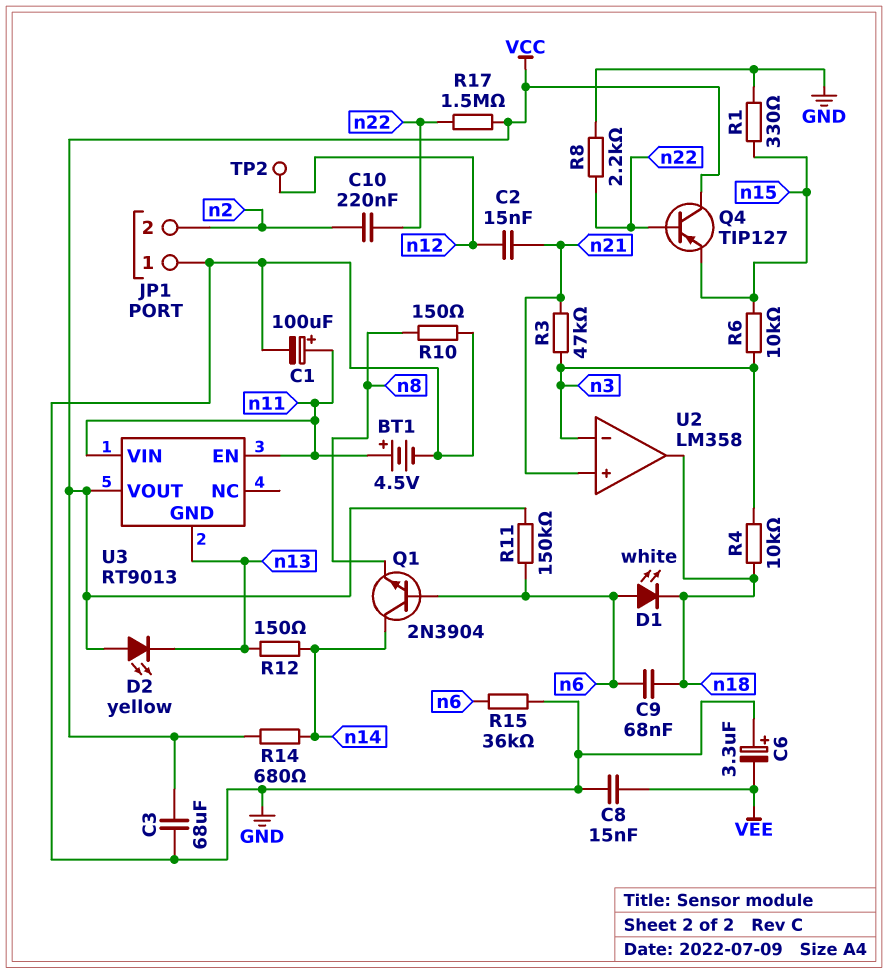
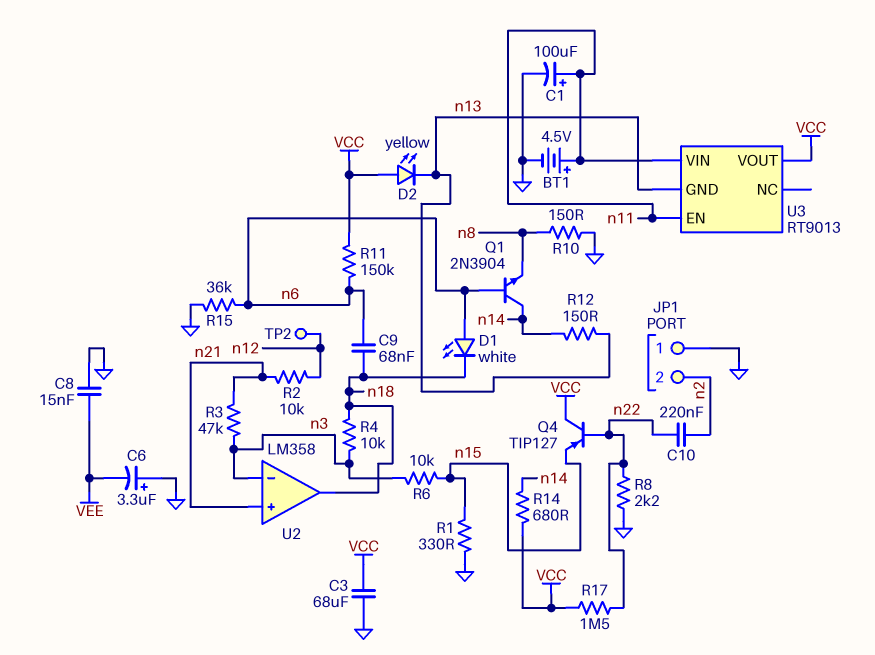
C2: 15nF (n12, n21) -> none
R2: none -> 10k (n12, n21)

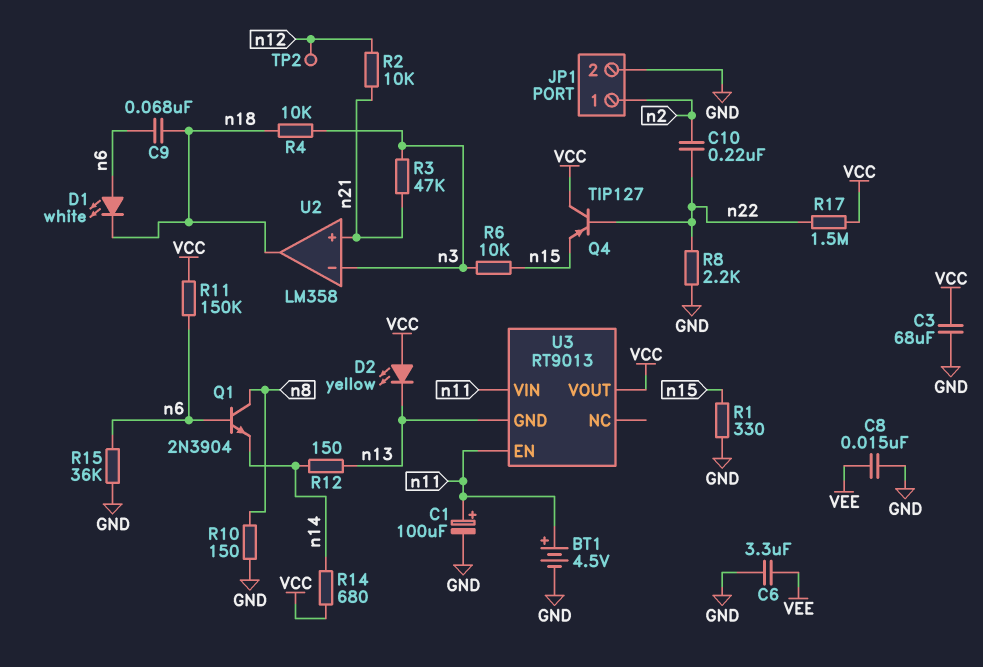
C6: 3.3uF (plus GND, minus VEE) -> 3.3uF (GND, VEE)
JP1 pin 1: GND -> n2
JP1 pin 2: n2 -> GND
Q1: NPN 2N3904 (B n6, C n14, E n8) -> NPN 2N3904 (B n6, C n8, E n14)

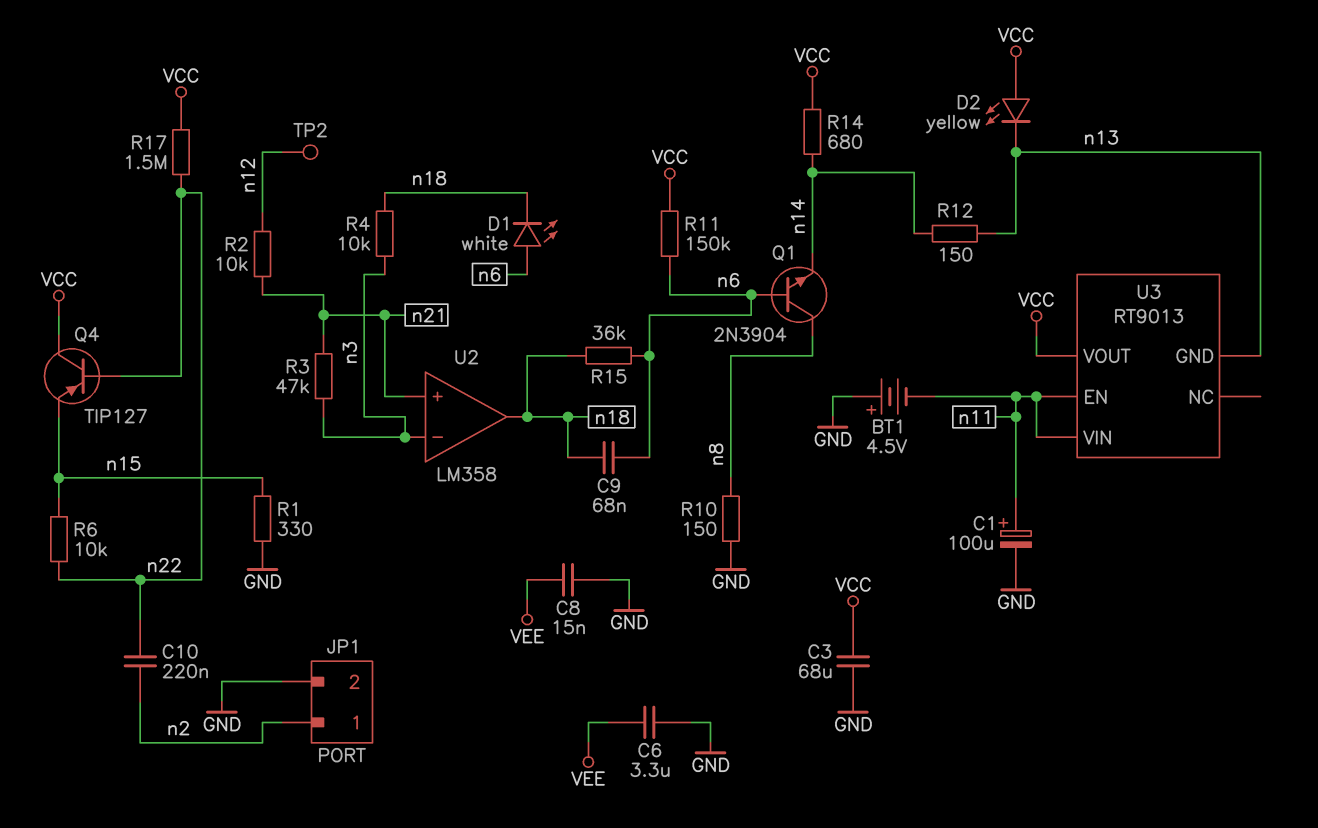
BT1: 4.5V (plus n11, minus GND) -> 4.5V (plus GND, minus n11)
R6: 10k (n3, n15) -> 10k (n15, n22)
R8: 2.2k (GND, n22) -> none
R15: 36k (GND, n6) -> 36k (n6, n18)

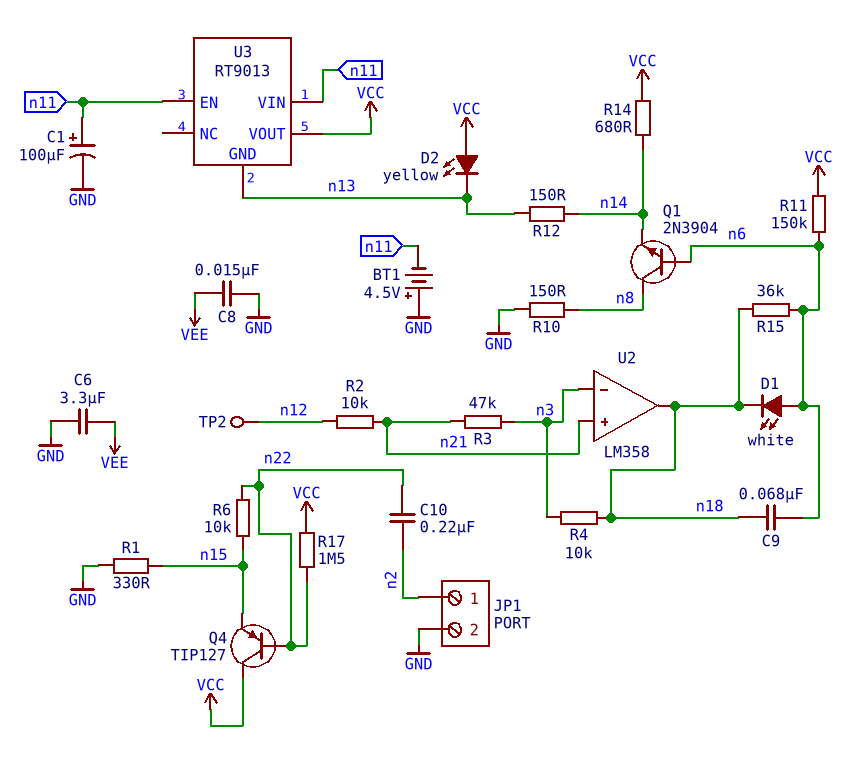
C3: 68uF (GND, VCC) -> none

